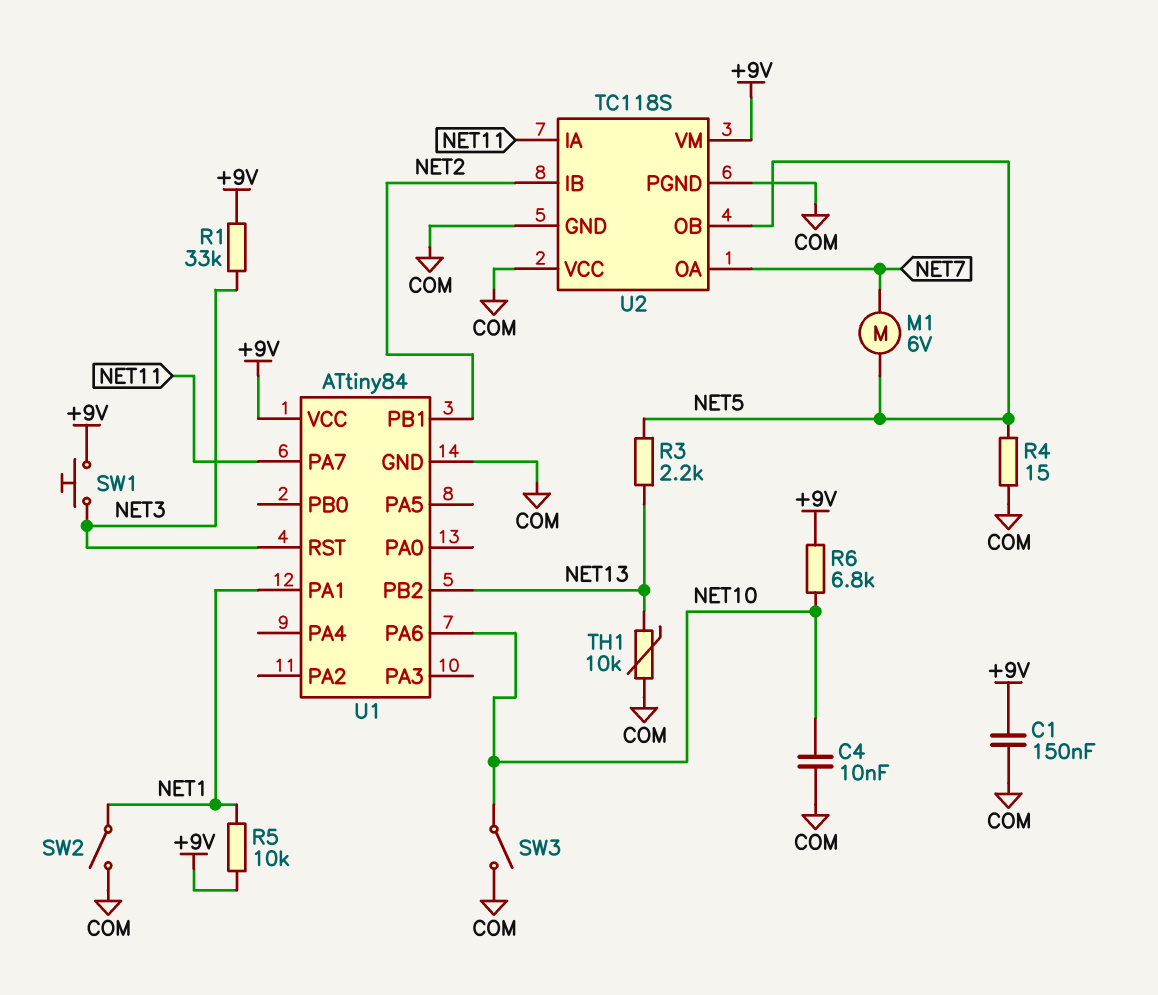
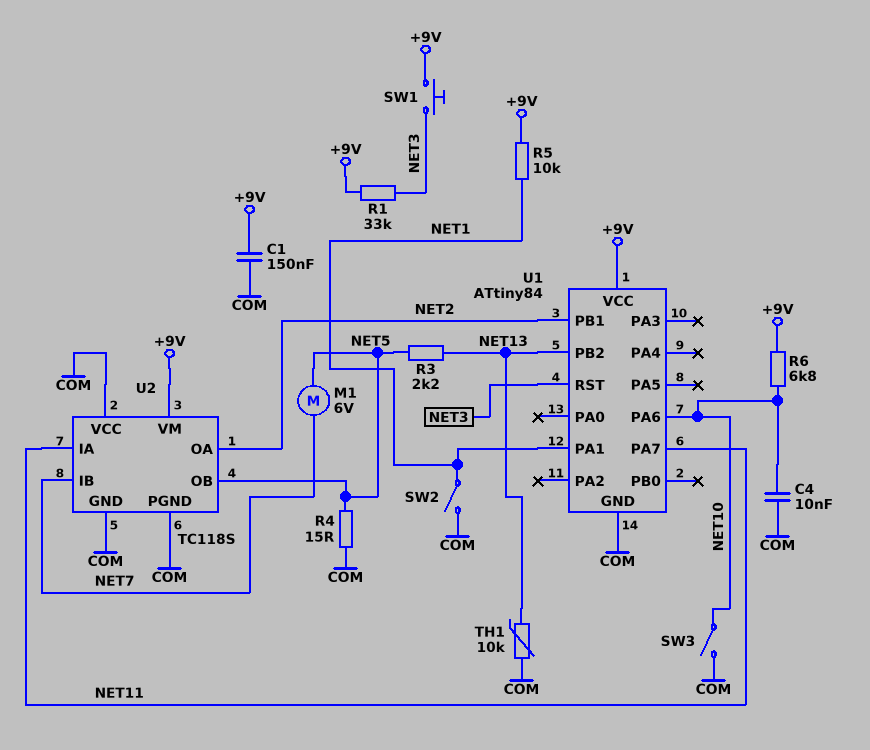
U2 pin IB: NET2 -> NET7
U2 pin OA: NET7 -> NET2

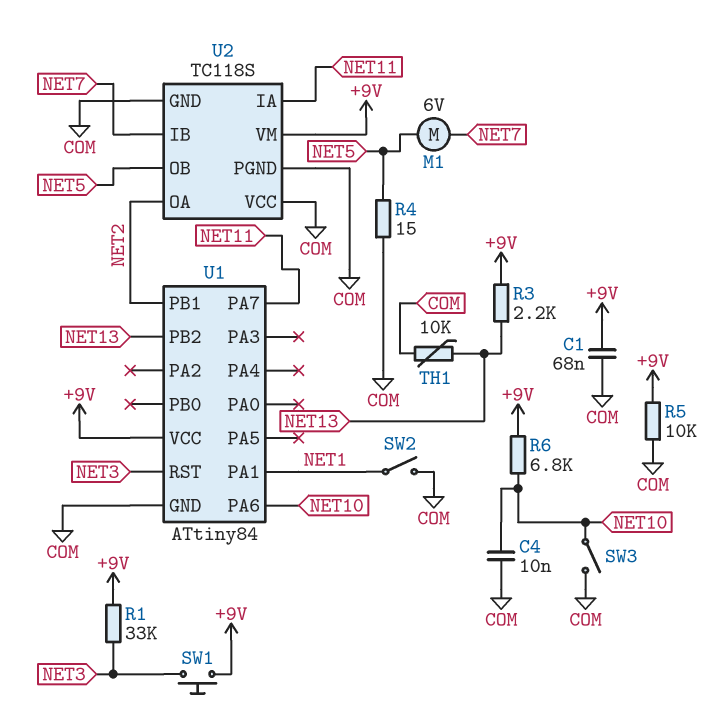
C1: 150nF (+9V, COM) -> 68nF (+9V, COM)
R3: 2.2k (NET5, NET13) -> 2.2k (+9V, NET13)
R5: 10k (+9V, NET1) -> 10k (+9V, COM)

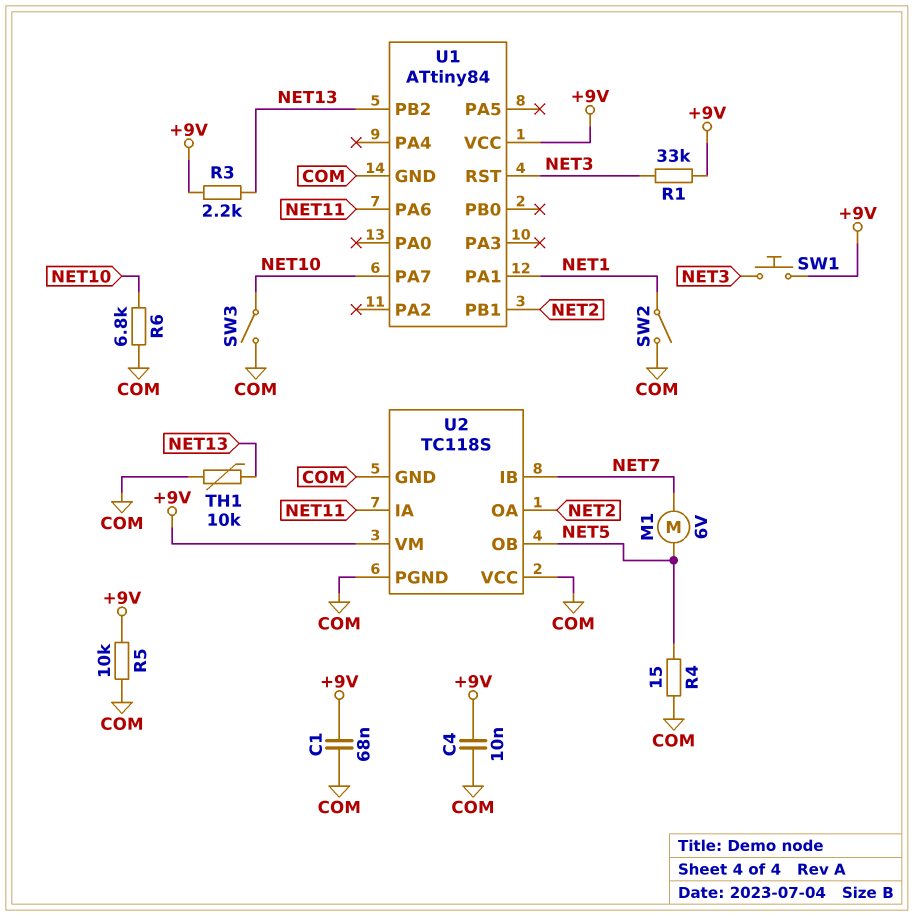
C4: 10nF (COM, NET10) -> 10nF (+9V, COM)
R6: 6.8k (+9V, NET10) -> 6.8k (COM, NET10)
U1 pin PA6: NET10 -> NET11
U1 pin PA7: NET11 -> NET10

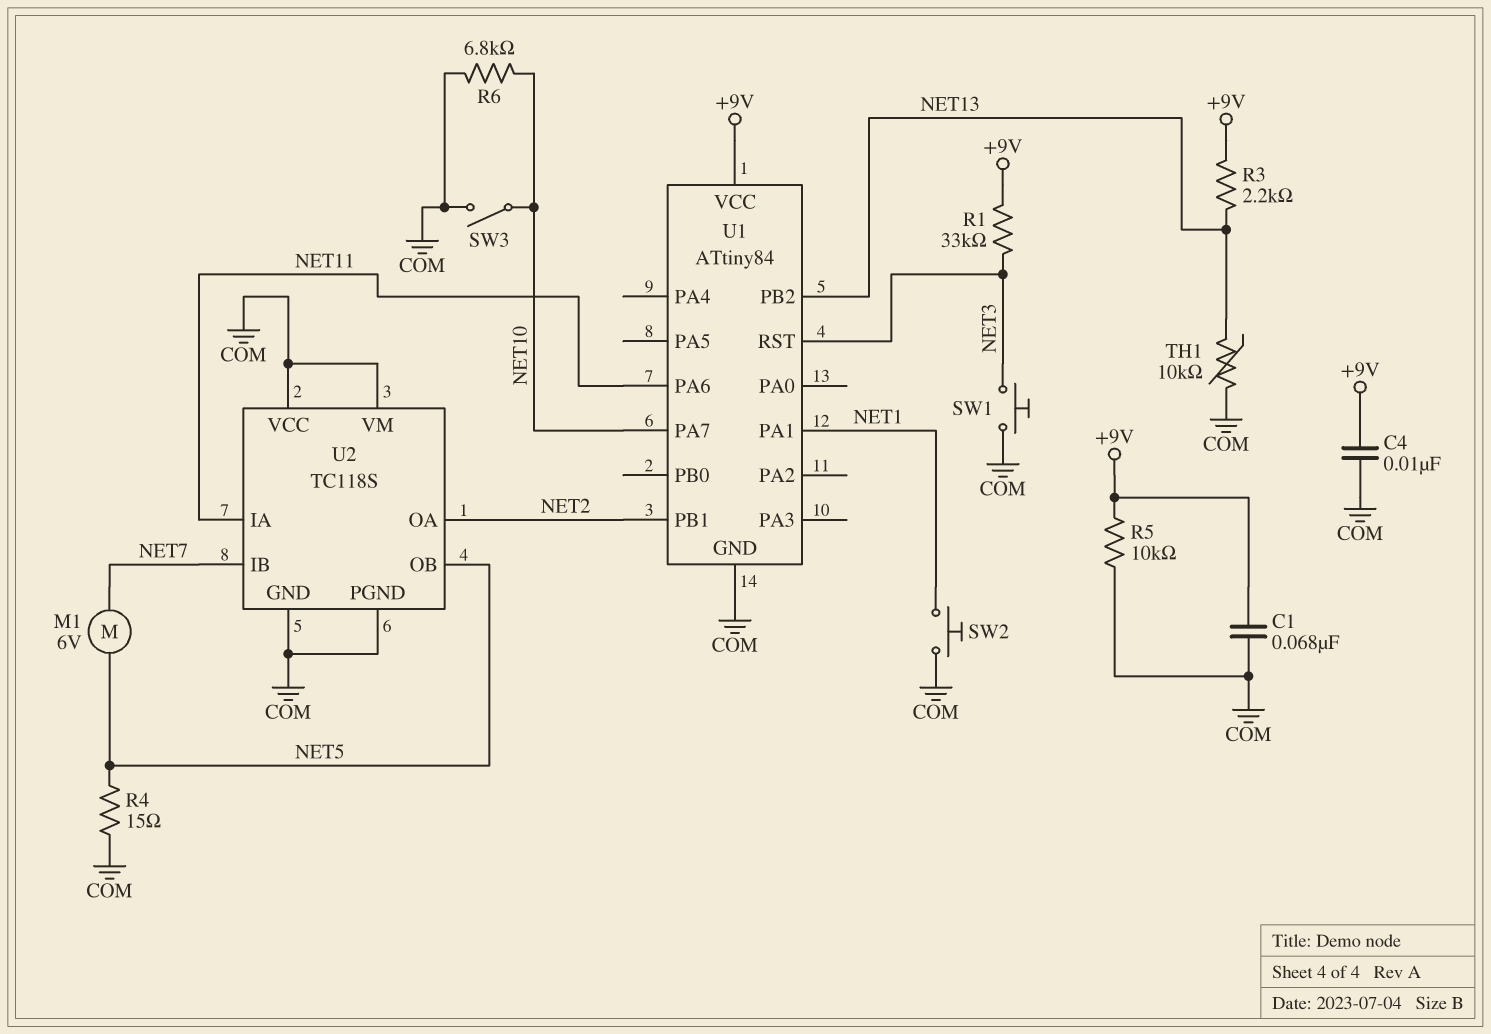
SW1: button (+9V, NET3) -> button (COM, NET3)
SW2: switch (COM, NET1) -> button (COM, NET1)
U2 pin VM: +9V -> COM

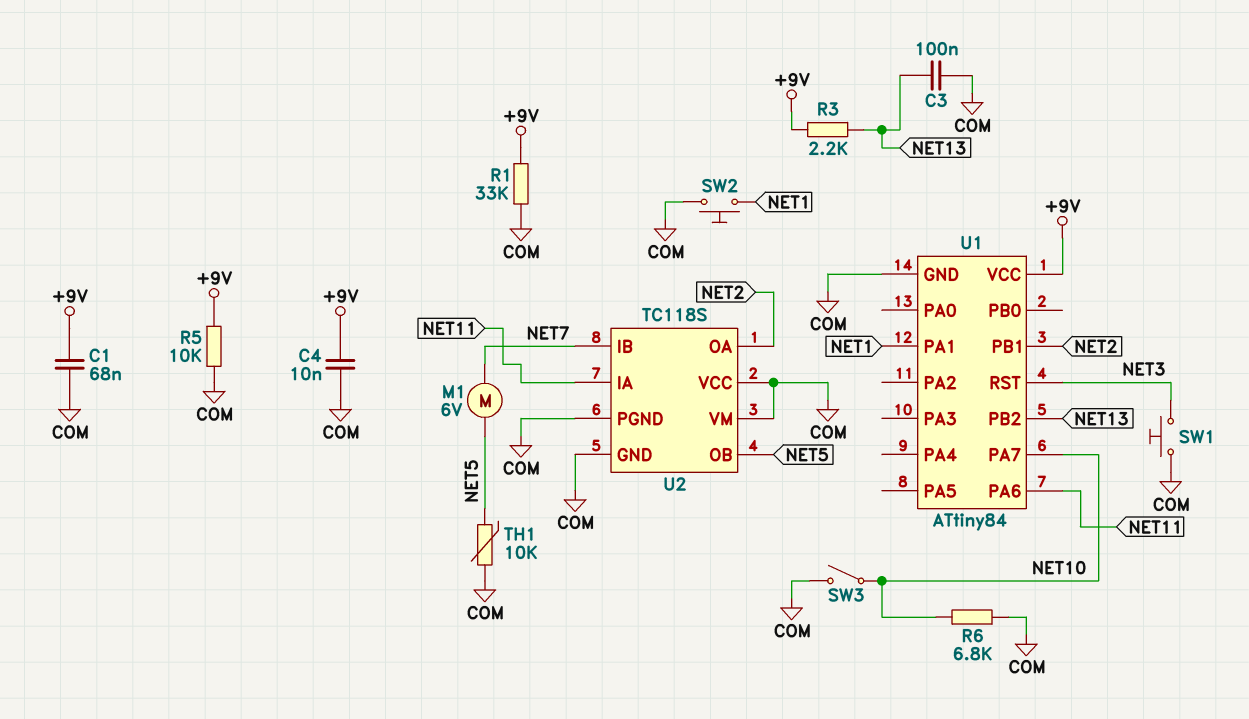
C3: none -> 100nF (COM, NET13)
R1: 33k (+9V, NET3) -> 33k (+9V, COM)
R4: 15 (COM, NET5) -> none
TH1: 10k (COM, NET13) -> 10k (COM, NET5)

